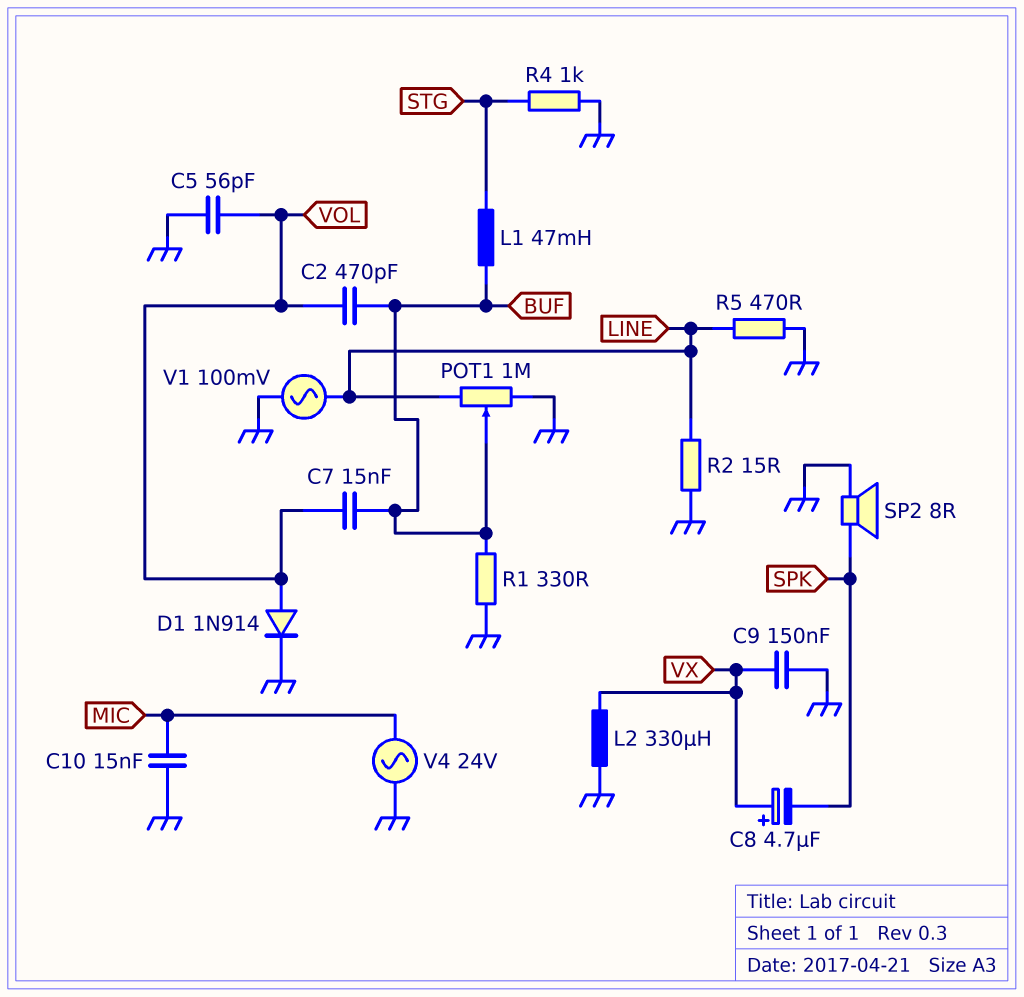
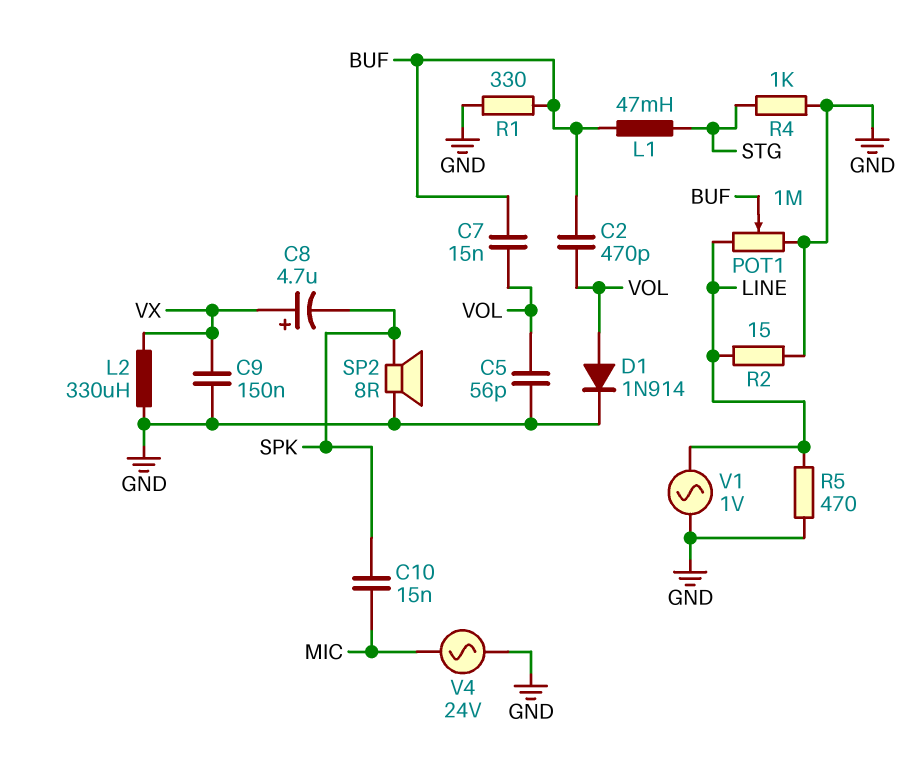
C10: 15nF (GND, MIC) -> 15nF (MIC, SPK)
V1: AC 100mV (GND, LINE) -> AC 1V (GND, LINE)

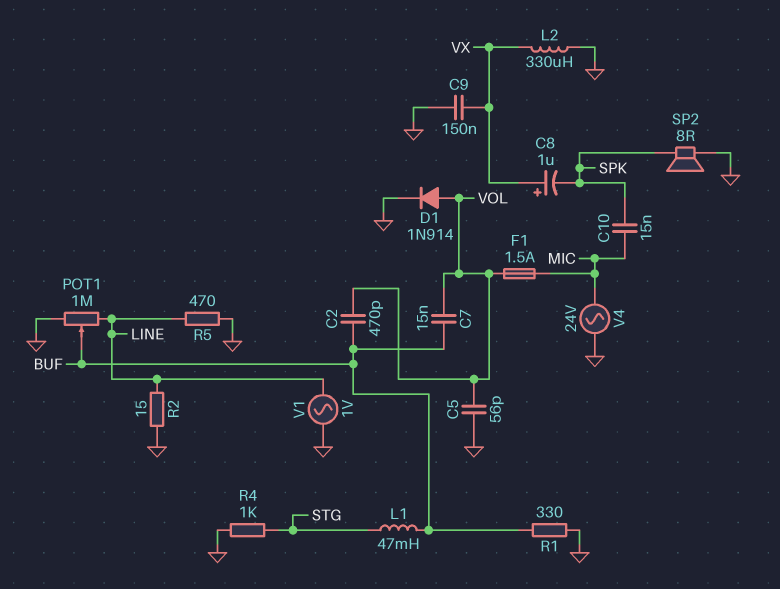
C8: 4.7uF (plus VX, minus SPK) -> 1uF (plus VX, minus SPK)
F1: none -> 1.5A (MIC, VOL)

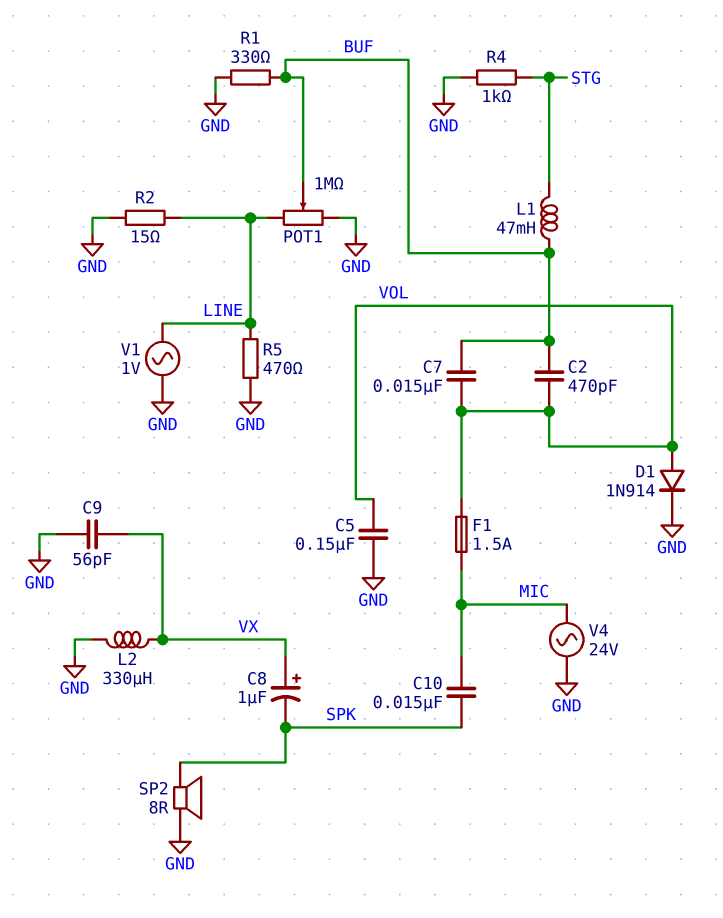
C5: 56pF (GND, VOL) -> 150nF (GND, VOL)
C9: 150nF (GND, VX) -> 56pF (GND, VX)

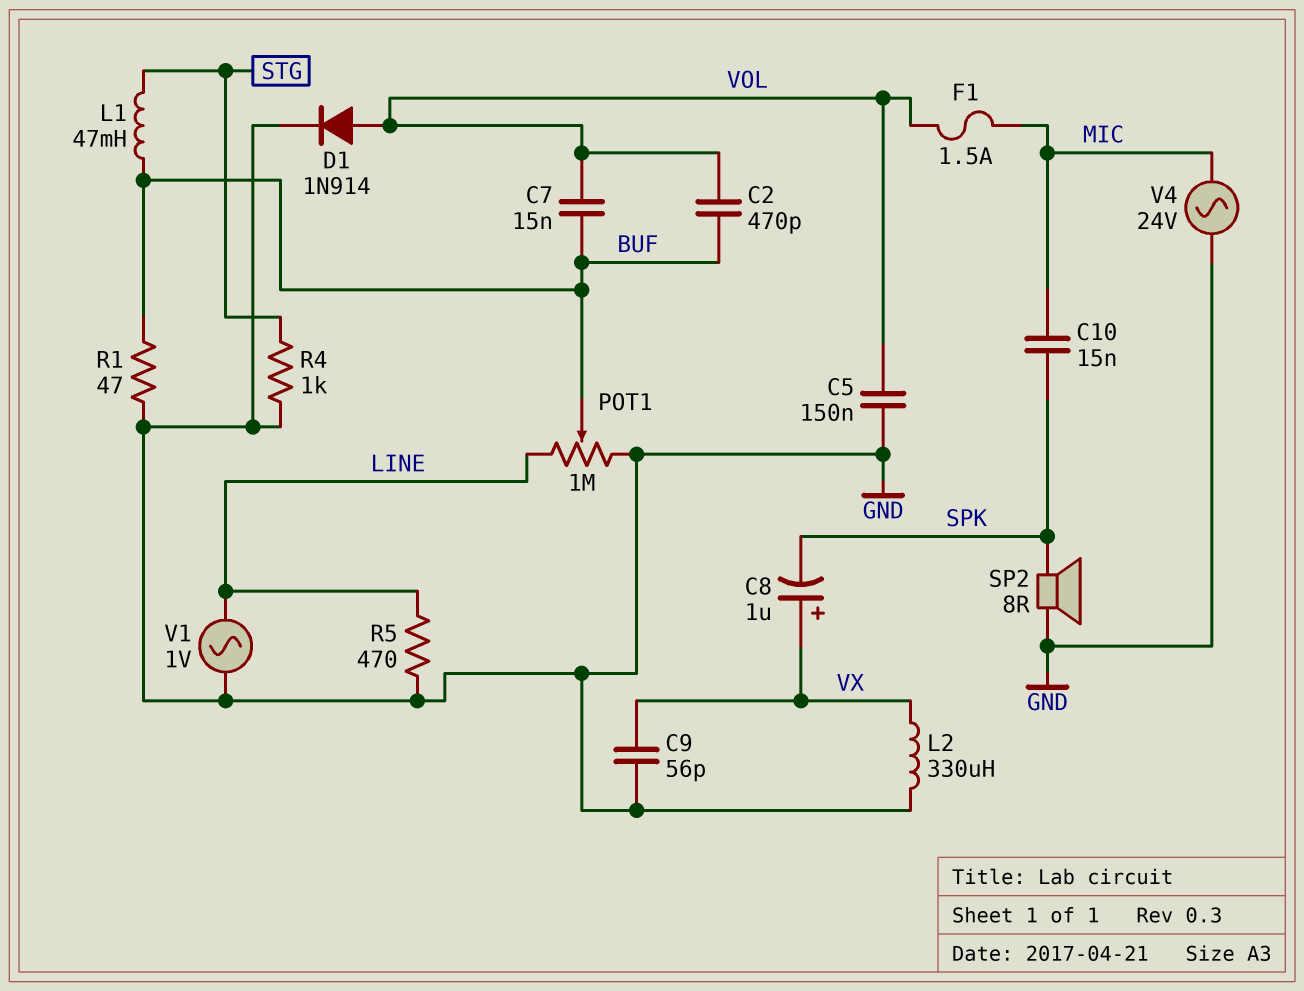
R1: 330 (BUF, GND) -> 47 (BUF, GND)
R2: 15 (GND, LINE) -> none

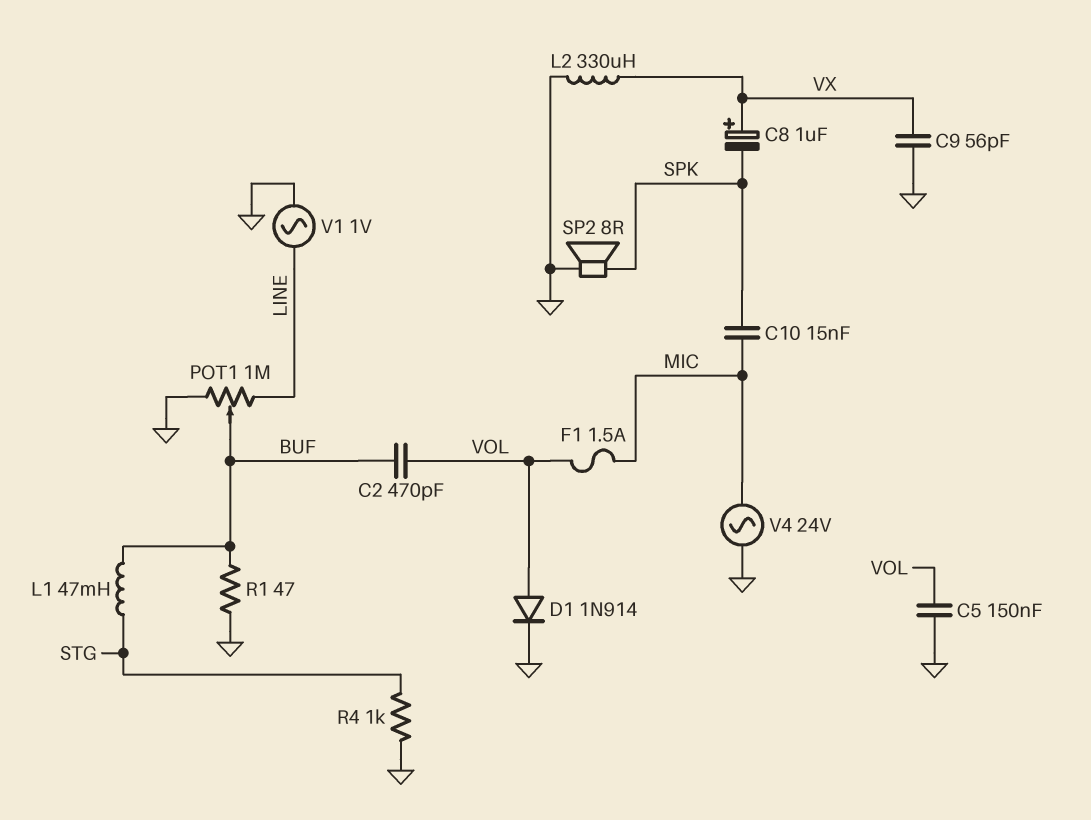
C7: 15nF (BUF, VOL) -> none
R5: 470 (GND, LINE) -> none

